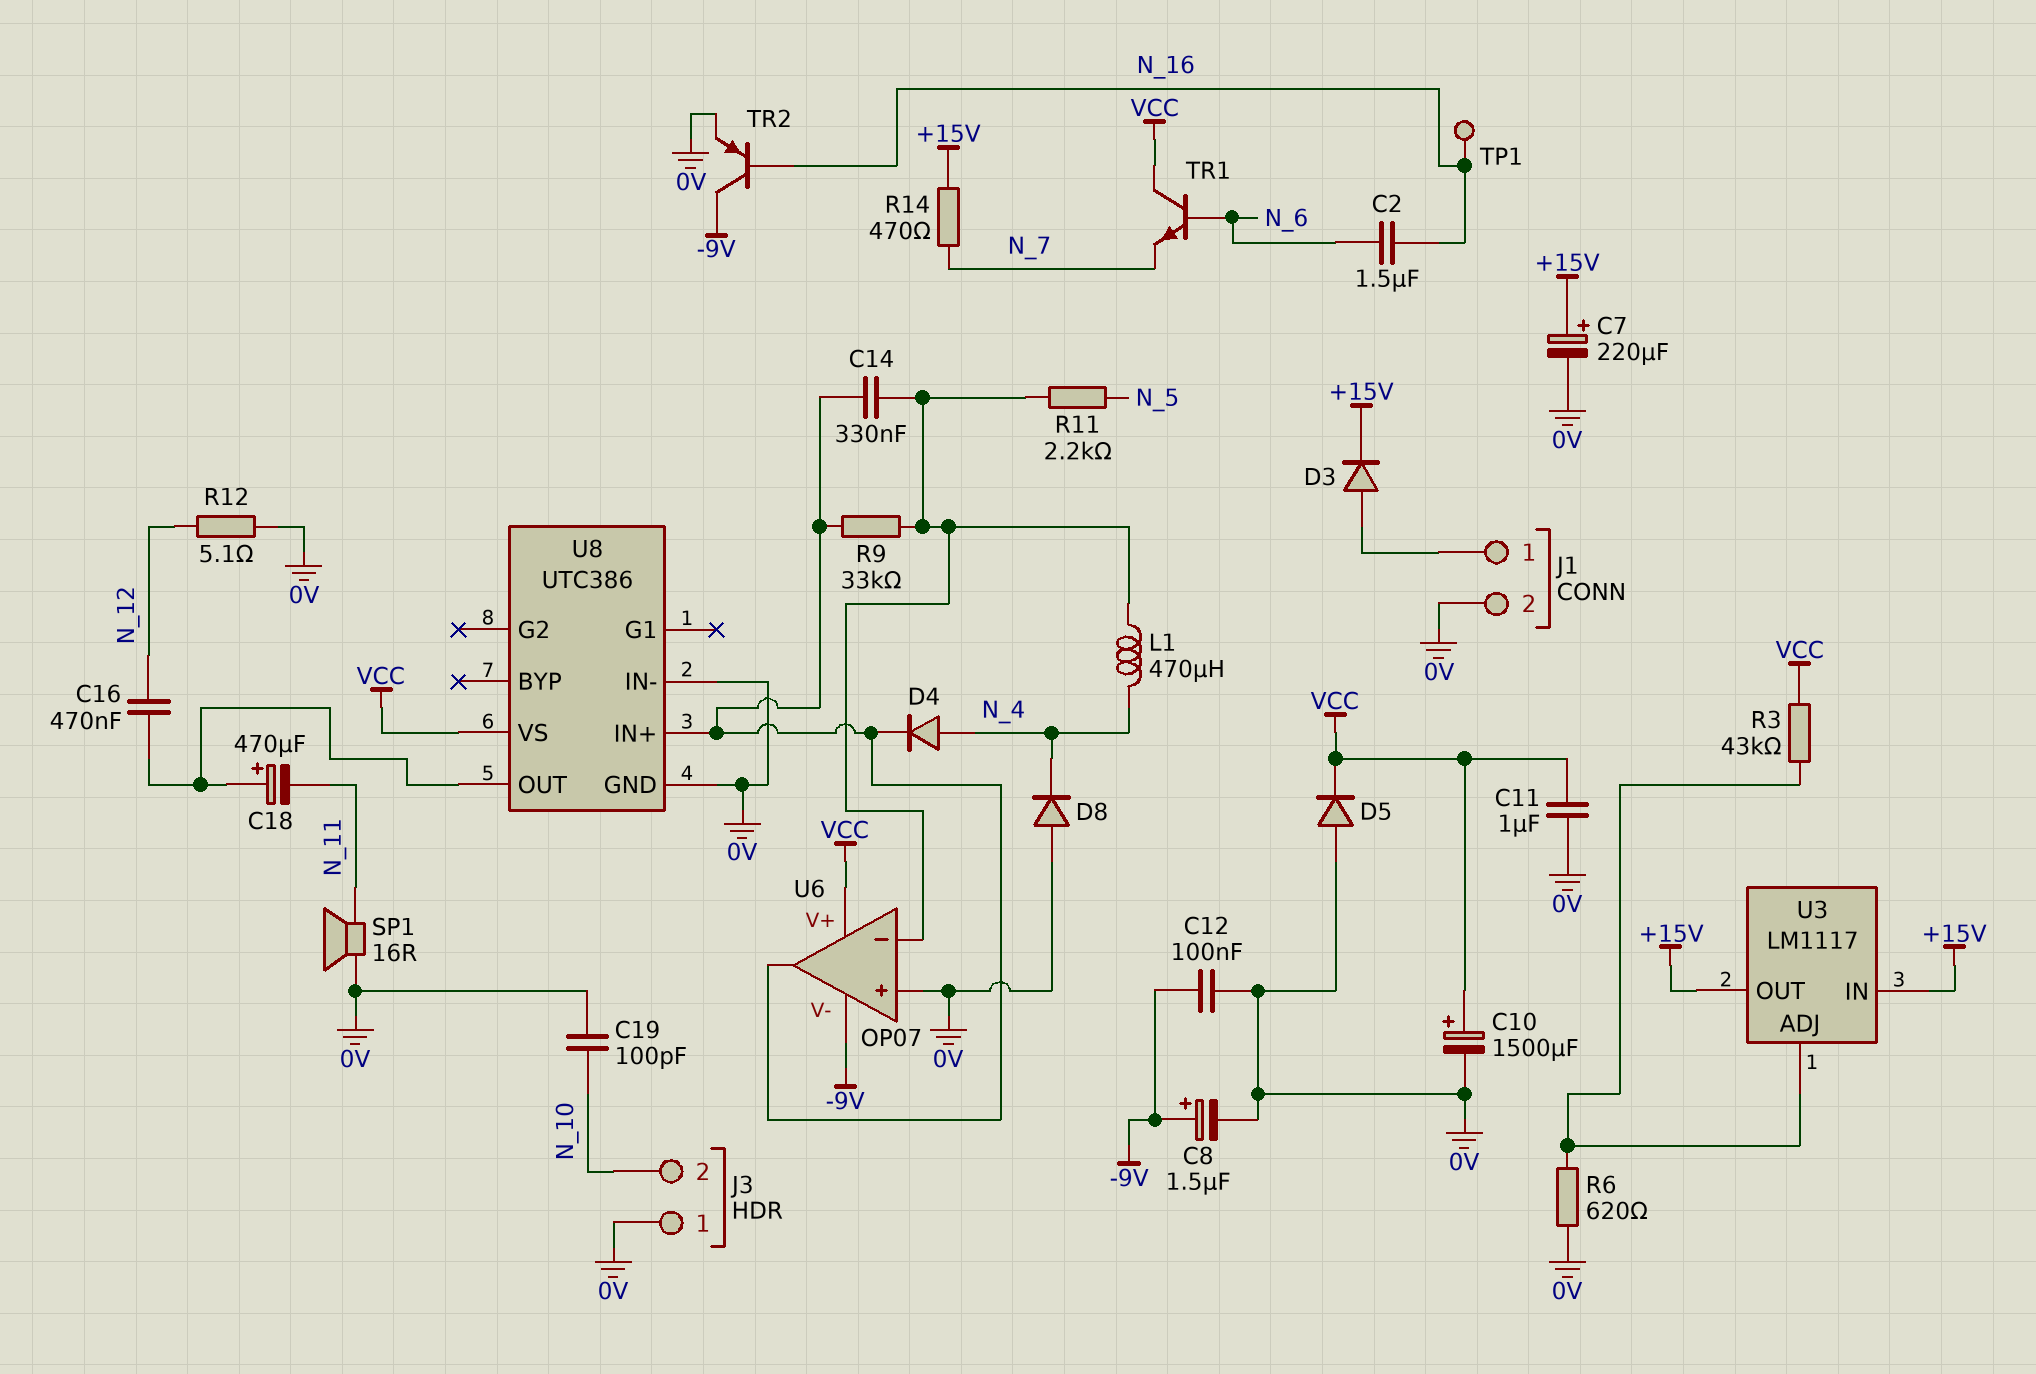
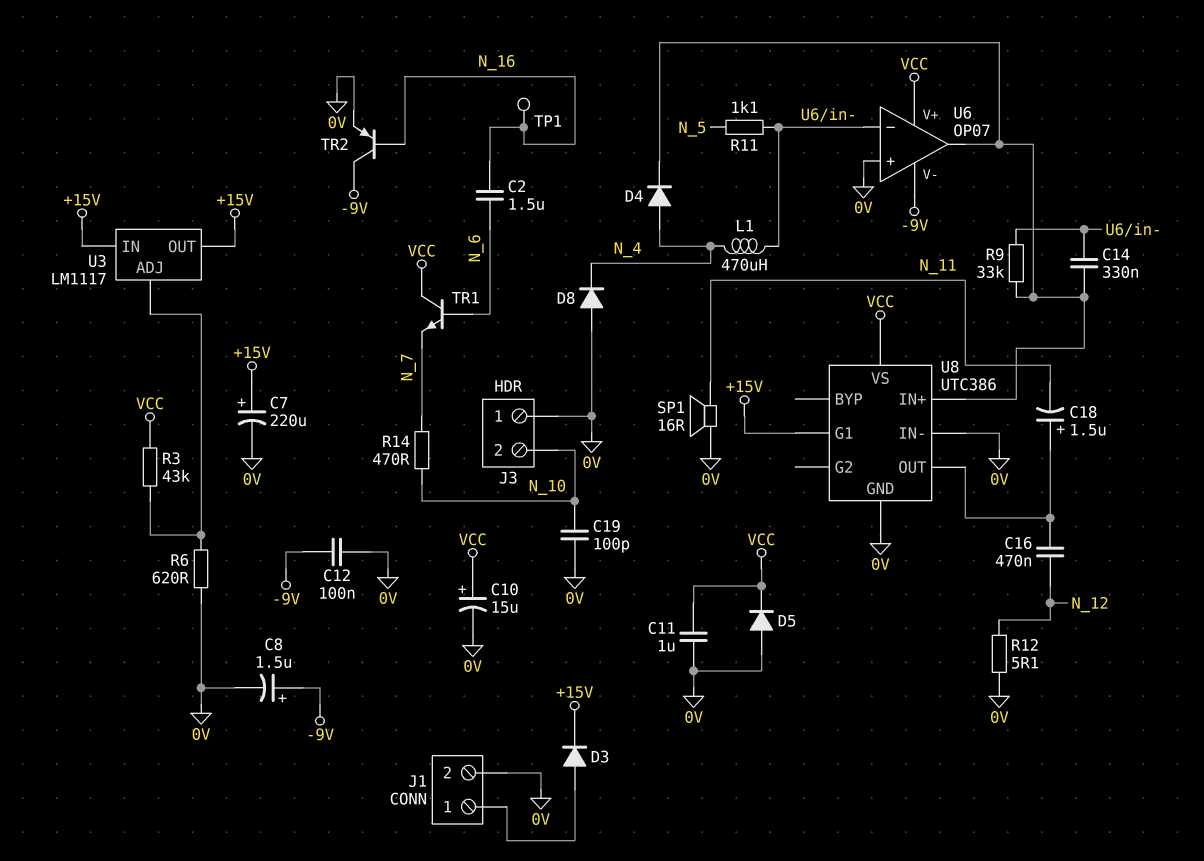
C10: 1500uF (plus VCC, minus 0V) -> 15uF (plus VCC, minus 0V)
C18: 470uF (plus U8/OUT, minus N_11) -> 1.5uF (plus U8/OUT, minus N_11)
R11: 2.2k (N_5, U6/in-) -> 1.1k (N_5, U6/in-)
R14: 470 (+15V, N_7) -> 470 (N_7, N_10)
U8 pin G1: none -> +15V

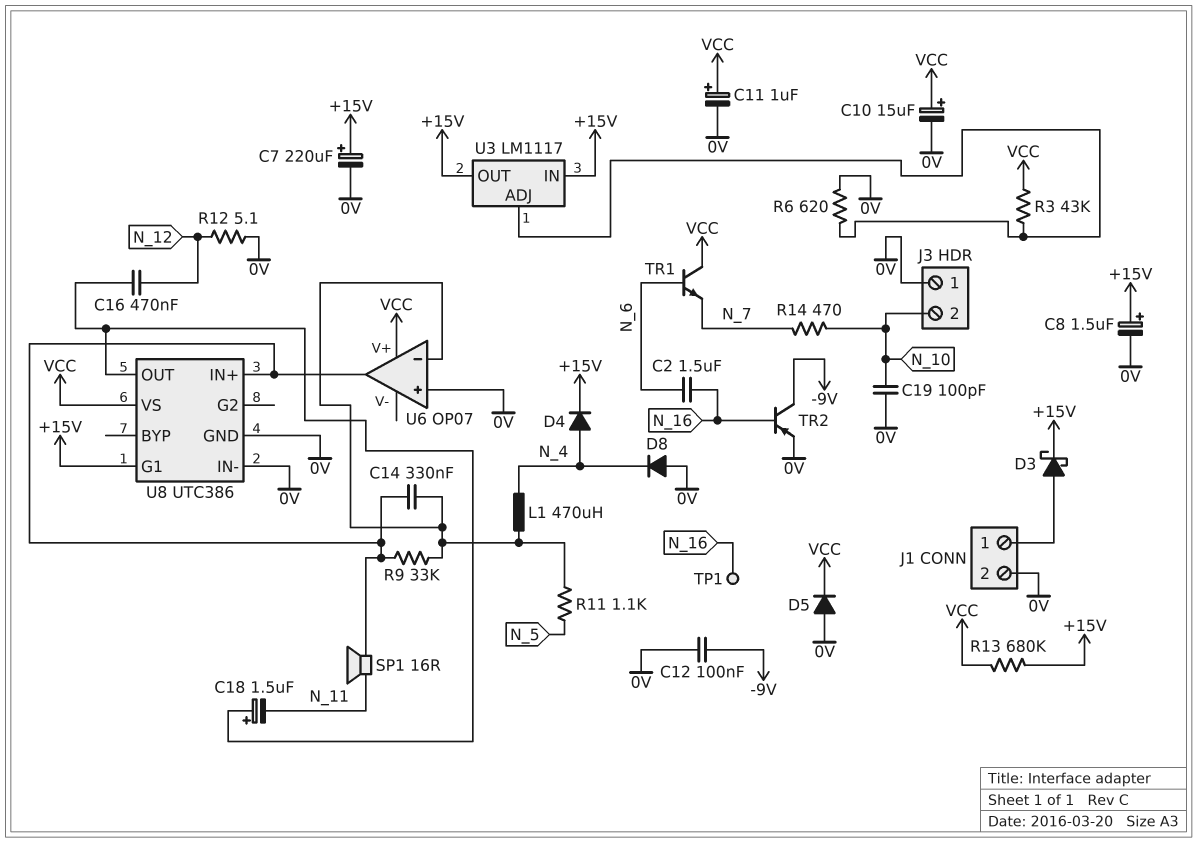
C8: 1.5uF (plus -9V, minus 0V) -> 1.5uF (plus +15V, minus 0V)
C11: 1uF (0V, VCC) -> 1uF (plus VCC, minus 0V)
D3: diode (A J1/1, K +15V) -> schottky (A J1/1, K +15V)
D4: diode (A N_4, K U6/out) -> diode (A N_4, K +15V)
R13: none -> 680k (+15V, VCC)
SP1: speaker 16R (0V, N_11) -> speaker 16R (N_11, U6/out)
U6 pin V-: -9V -> none

